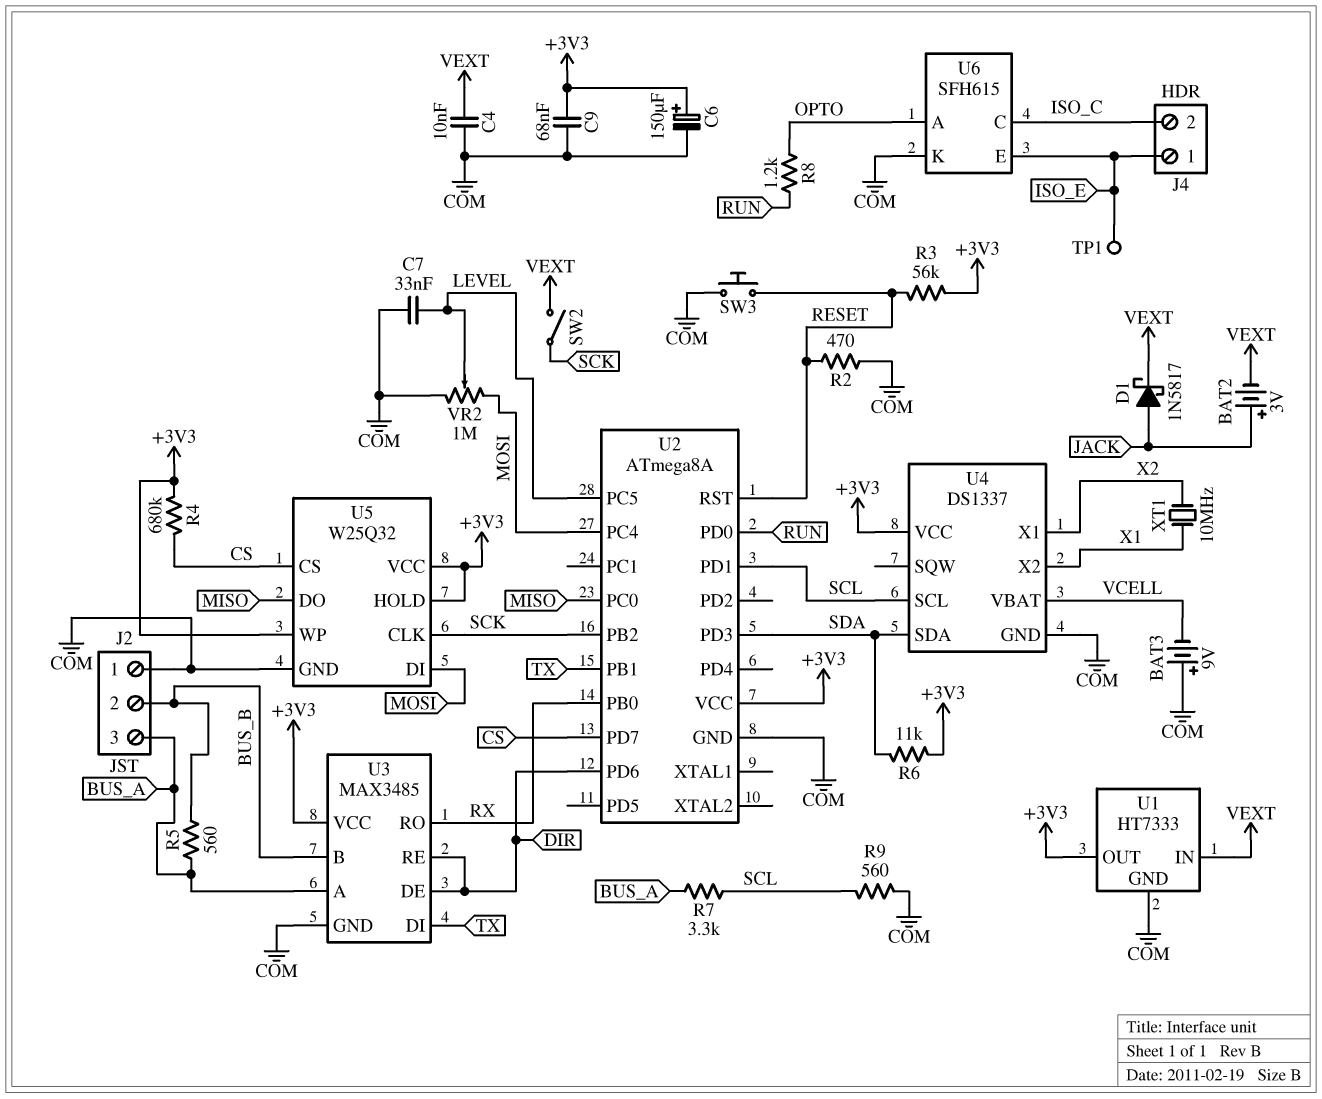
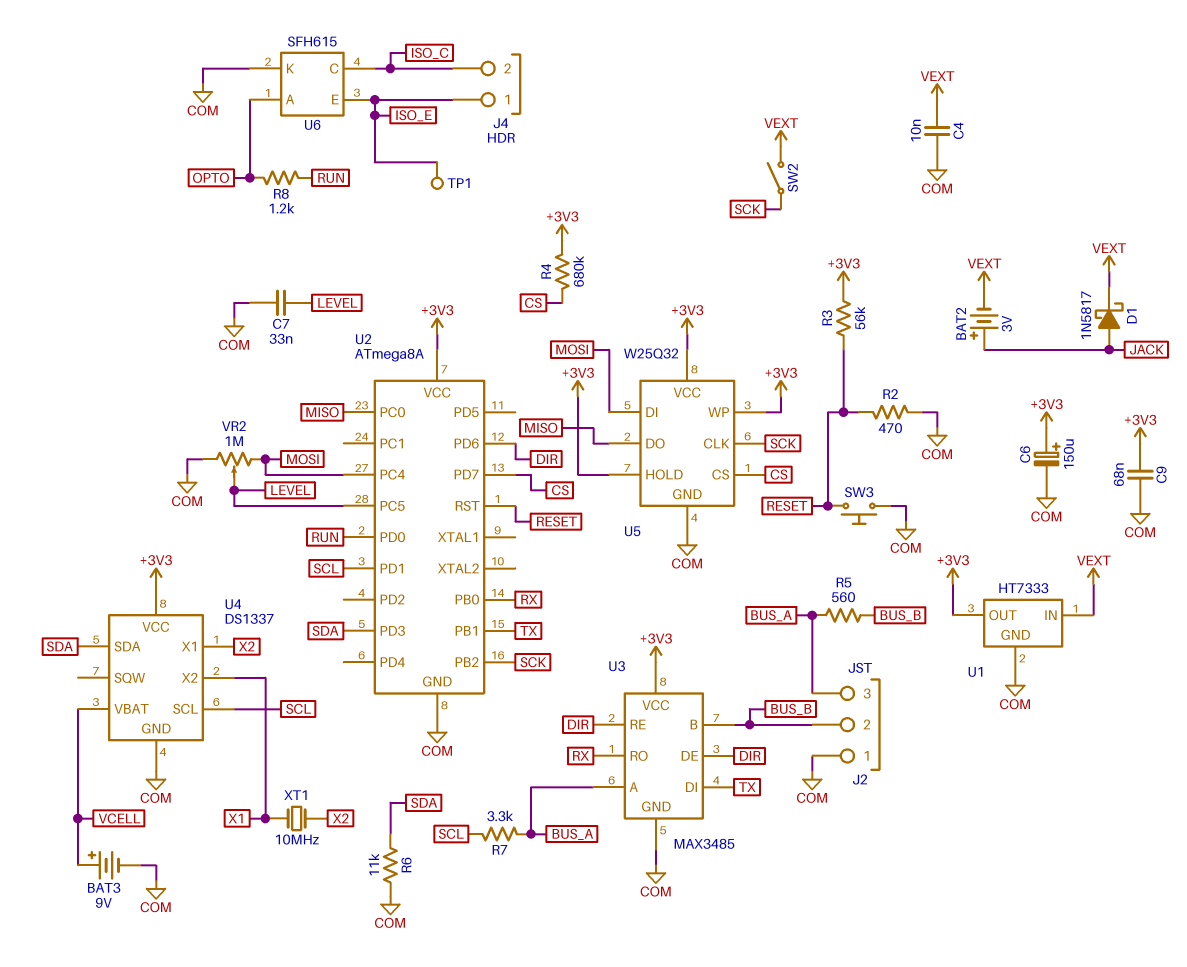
BAT3: 9V (plus COM, minus VCELL) -> 9V (plus VCELL, minus COM)
R6: 11k (+3V3, SDA) -> 11k (COM, SDA)
R9: 560 (COM, SCL) -> none

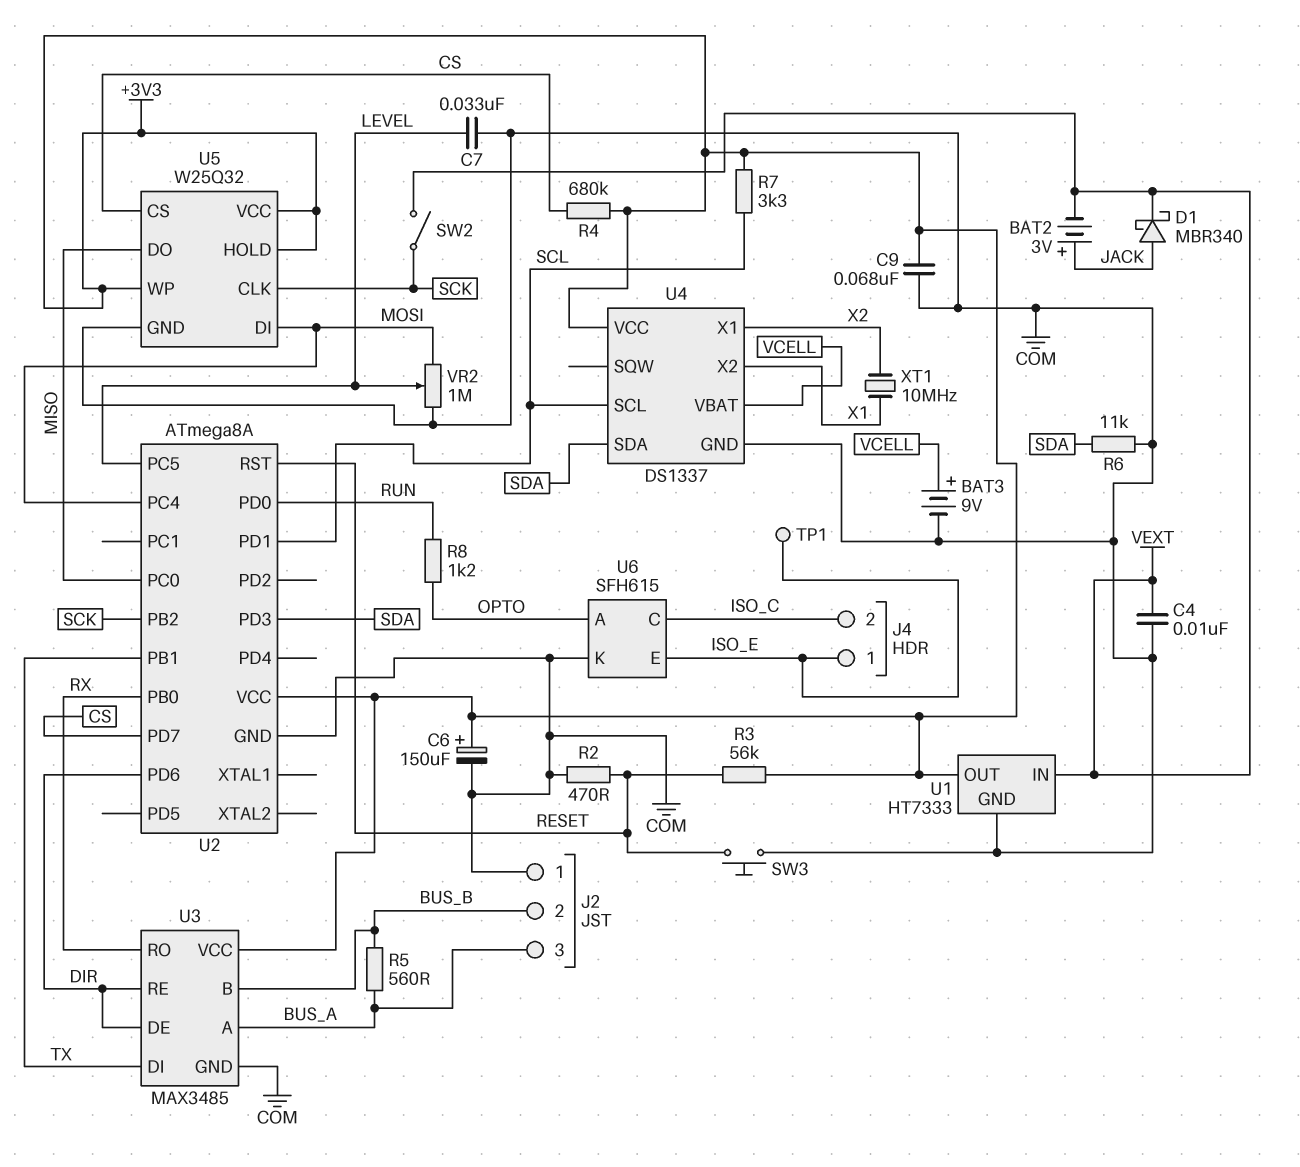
D1: schottky 1N5817 (A JACK, K VEXT) -> schottky MBR340 (A JACK, K VEXT)
R7: 3.3k (BUS_A, SCL) -> 3.3k (+3V3, SCL)

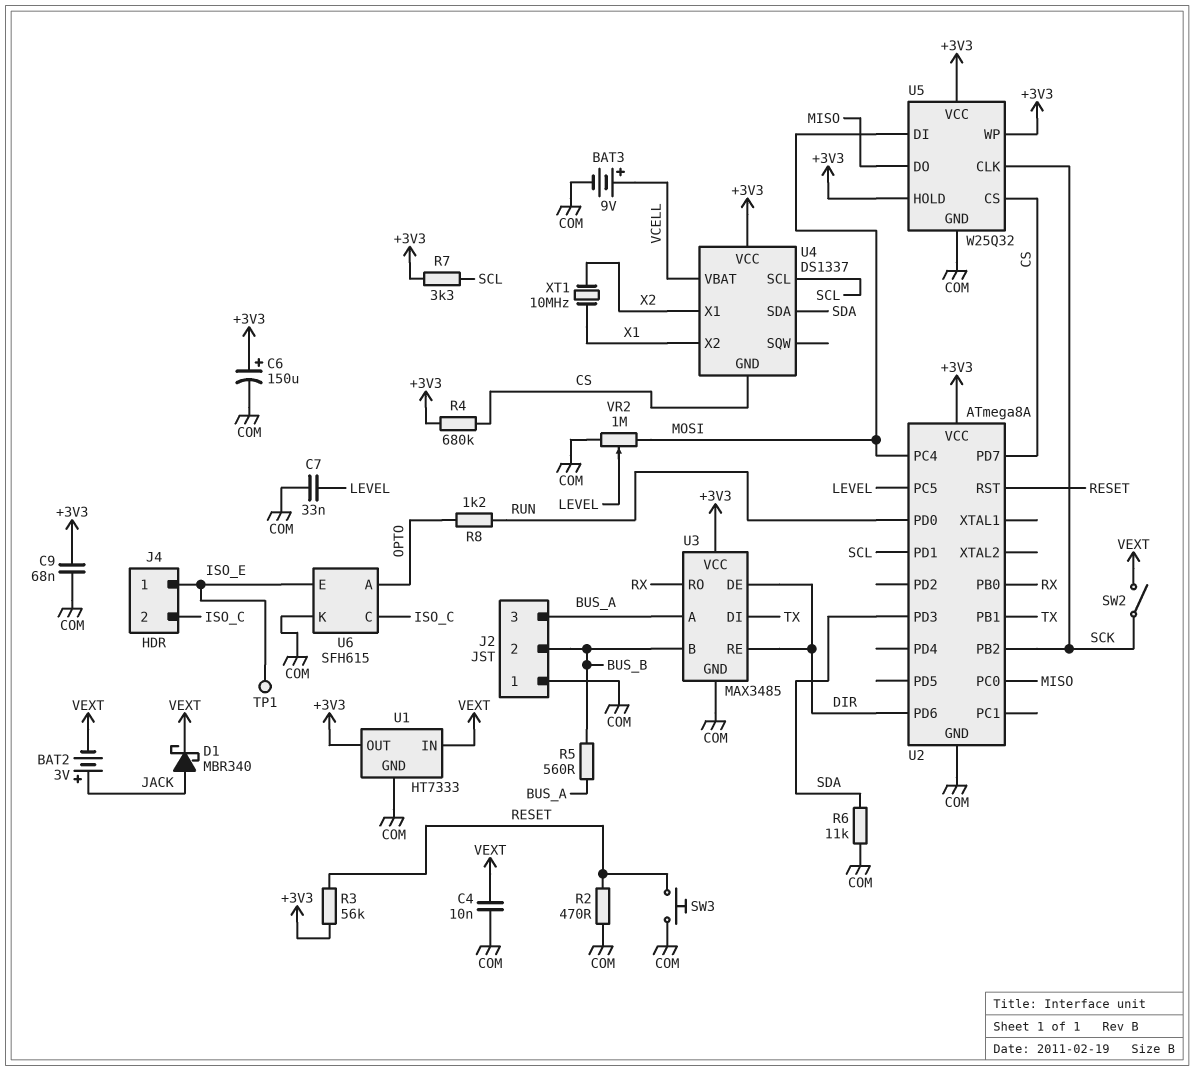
U4 pin GND: COM -> CS

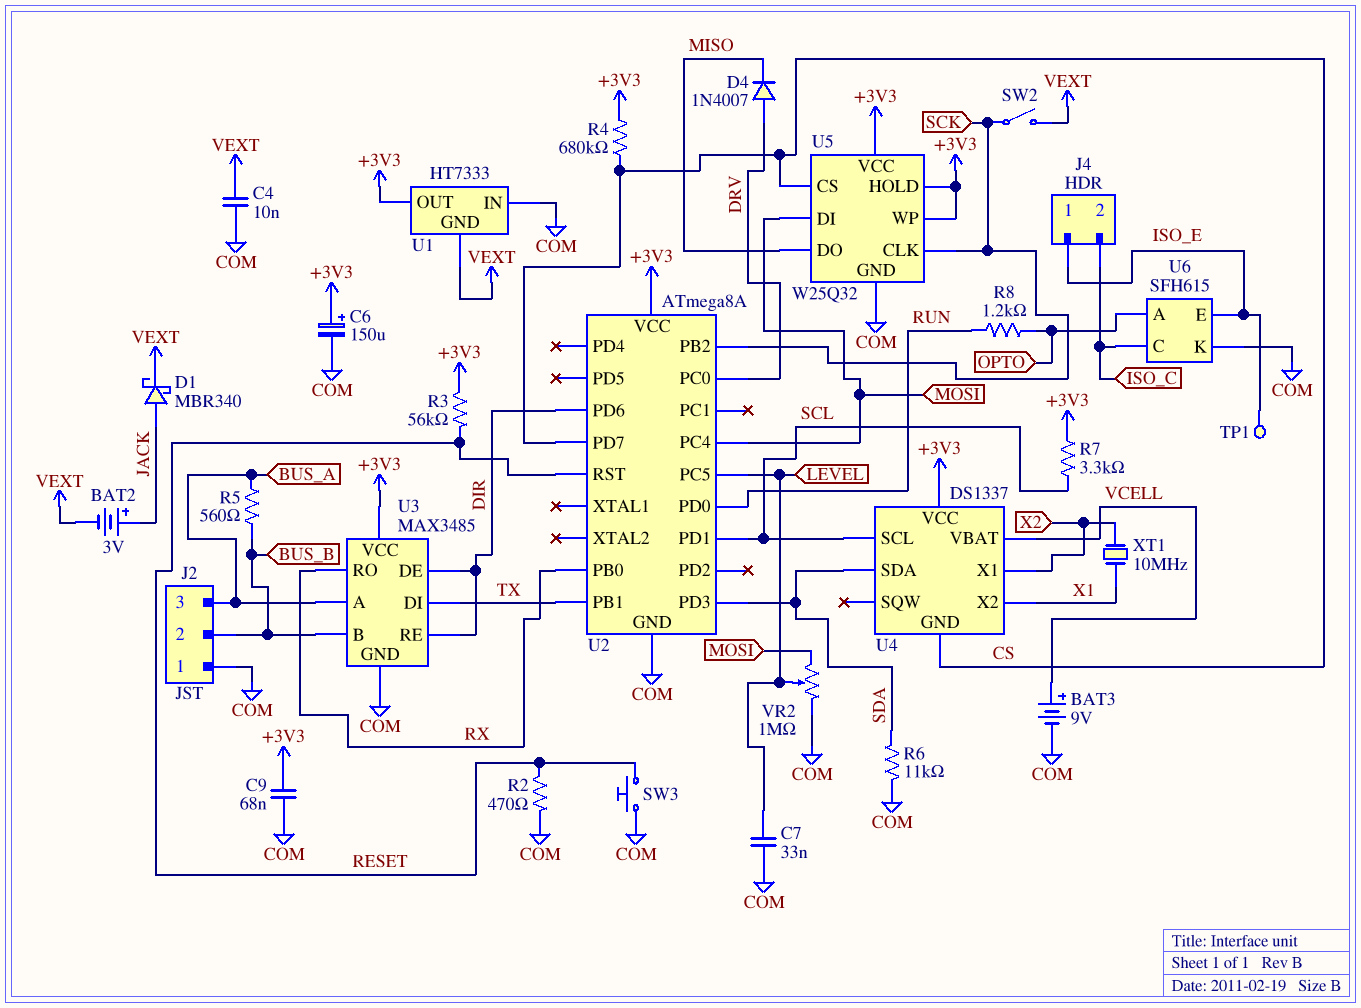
D4: none -> diode 1N4007 (A DRV, K MISO)
U1 pin GND: COM -> VEXT
U1 pin IN: VEXT -> COM
U2 pin PC0: MISO -> DRV

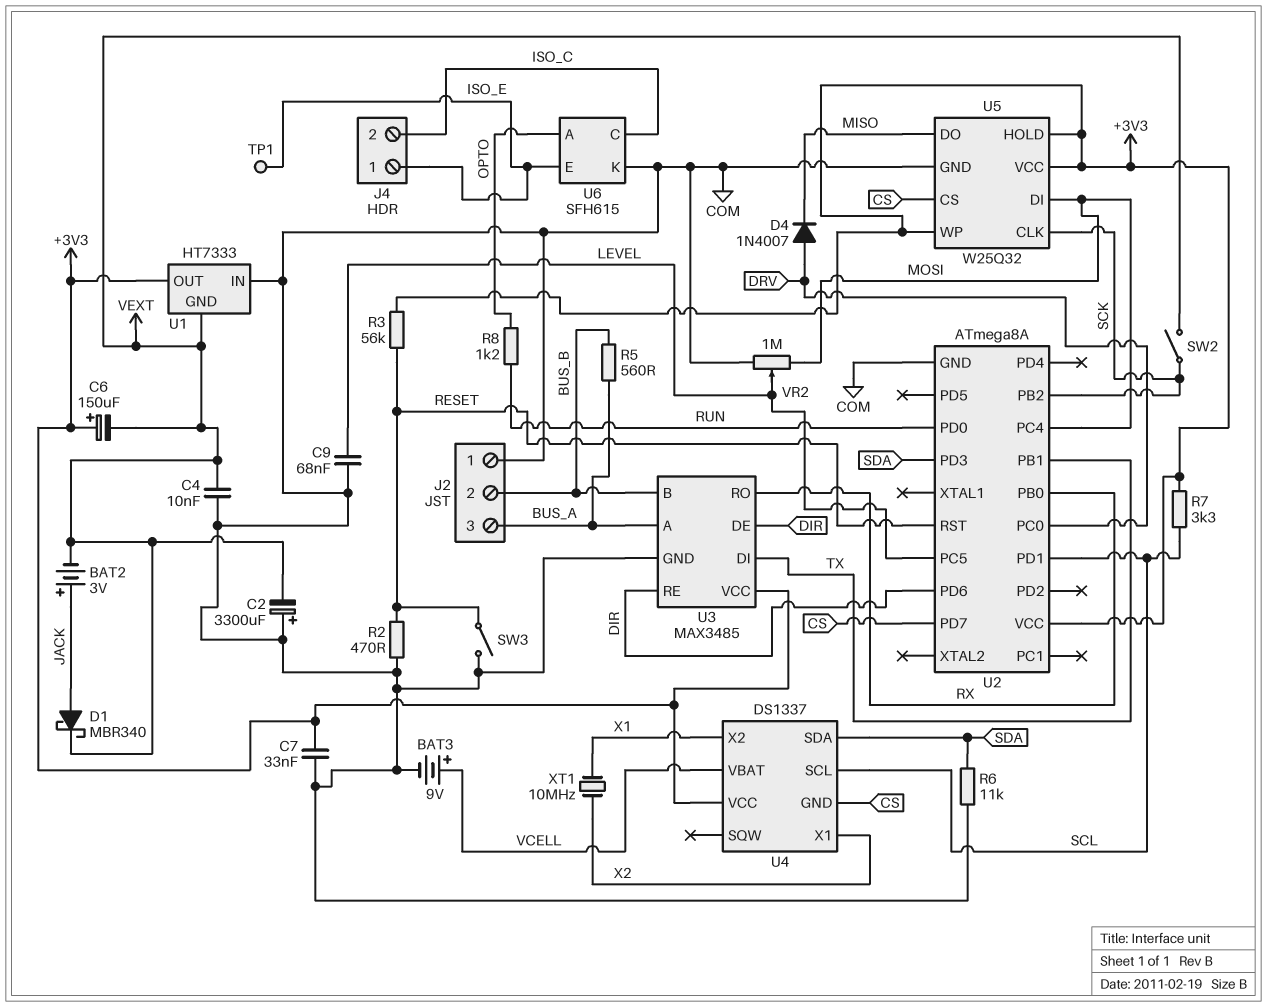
C2: none -> 3300uF (plus COM, minus VEXT)
C6: 150uF (plus +3V3, minus COM) -> 150uF (plus +3V3, minus VEXT)
C7: 33nF (COM, LEVEL) -> 33nF (+3V3, COM)
C9: 68nF (+3V3, COM) -> 68nF (COM, LEVEL)
R4: 680k (+3V3, CS) -> none
SW3: button (COM, RESET) -> switch (COM, RESET)

